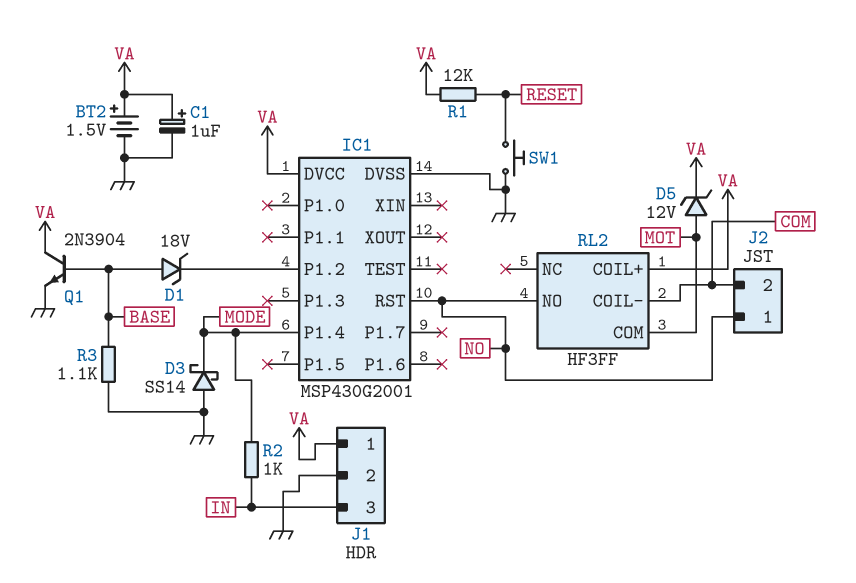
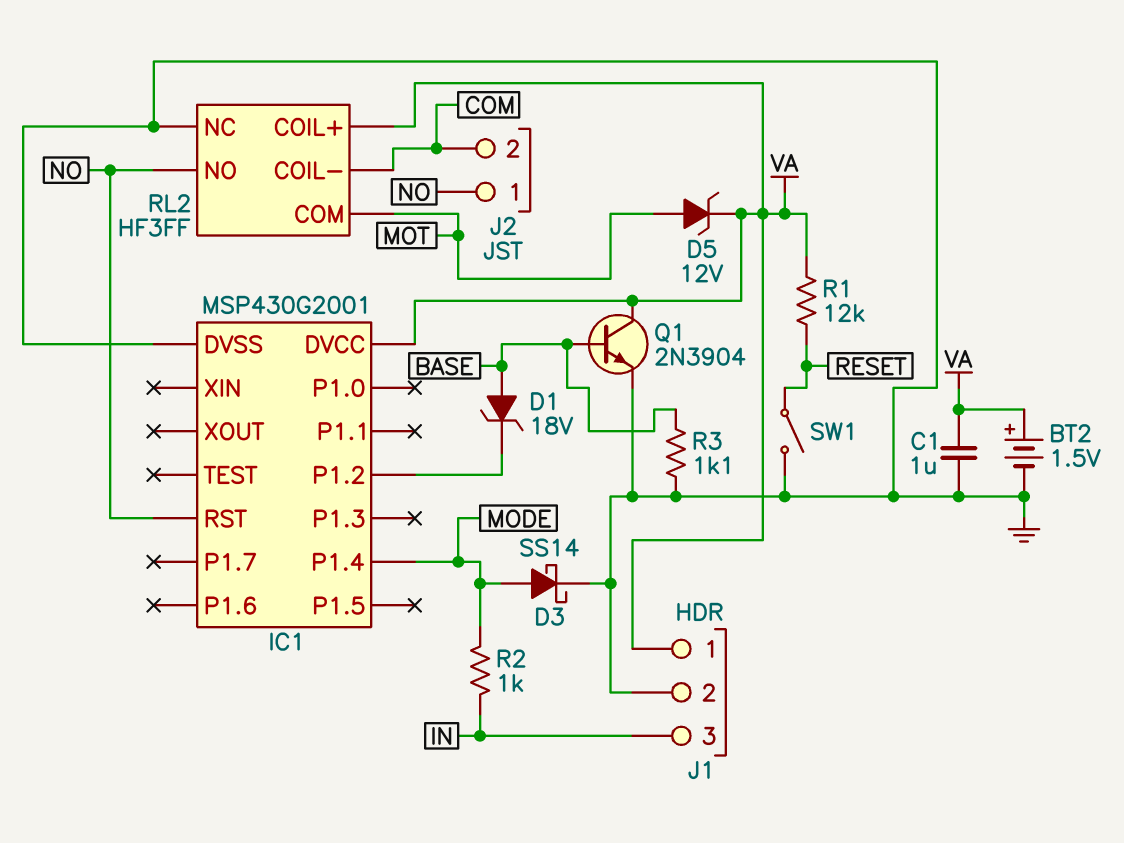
C1: 1uF (plus VA, minus GND) -> 1uF (GND, VA)
D3: schottky SS14 (A GND, K MODE) -> schottky SS14 (A MODE, K GND)
RL2 pin NC: none -> GND
SW1: button (GND, RESET) -> switch (GND, RESET)

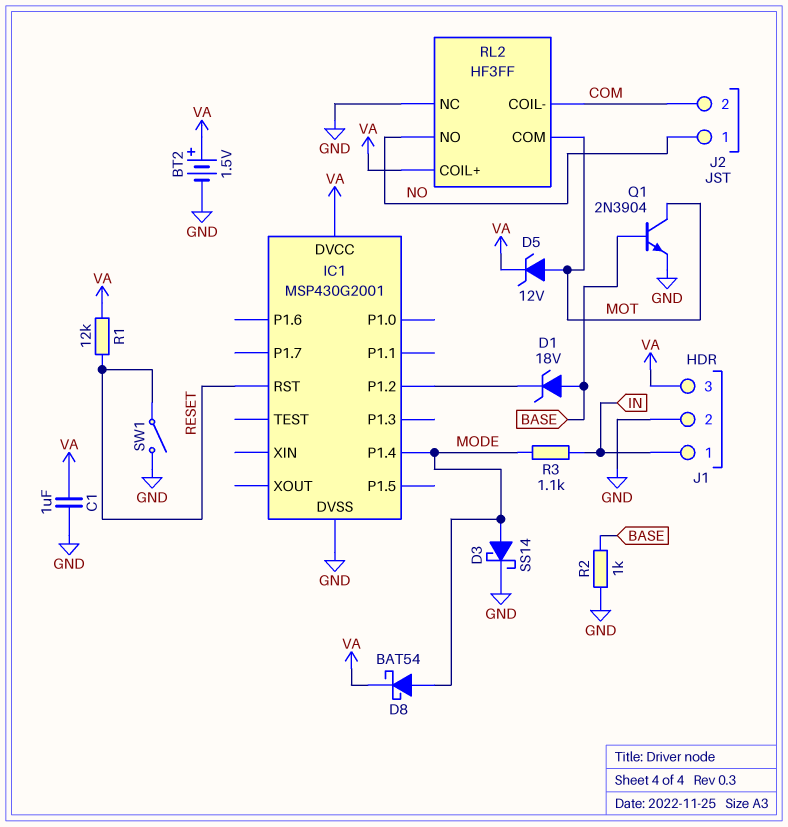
D8: none -> schottky BAT54 (A MODE, K VA)
IC1 pin RST: NO -> RESET
J1 pin 1: VA -> IN
J1 pin 3: IN -> VA
Q1: NPN 2N3904 (B BASE, C VA, E GND) -> NPN 2N3904 (B BASE, C MOT, E GND)
R2: 1k (IN, MODE) -> 1k (BASE, GND)
R3: 1.1k (BASE, GND) -> 1.1k (IN, MODE)

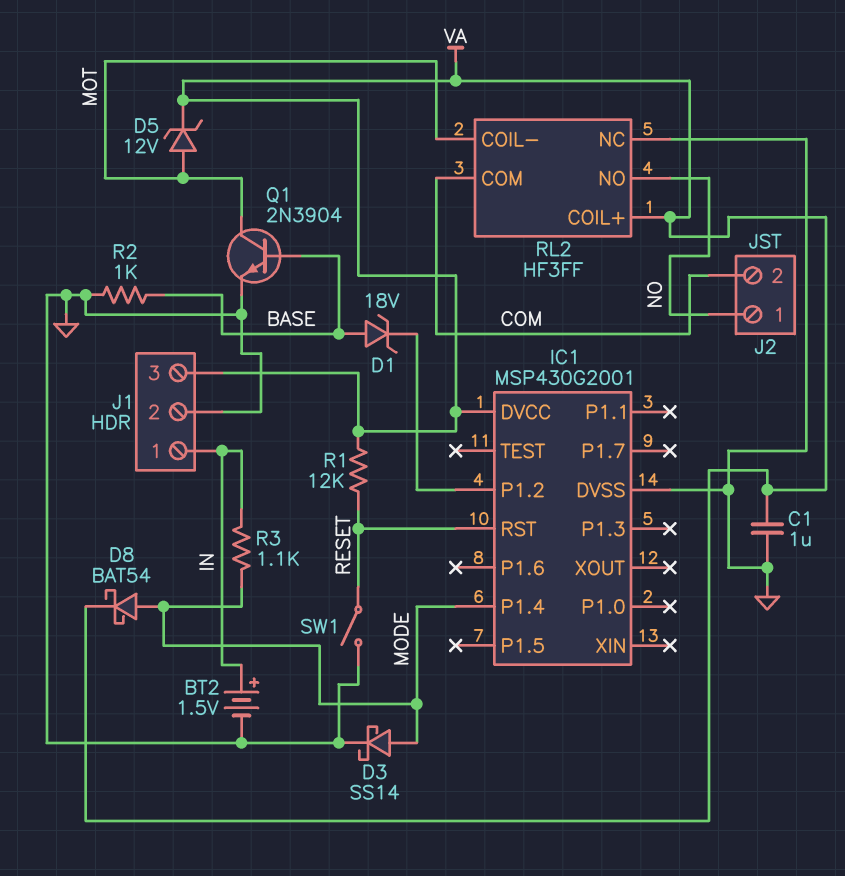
BT2: 1.5V (plus VA, minus GND) -> 1.5V (plus IN, minus GND)
RL2 pin COIL-: COM -> MOT
RL2 pin COM: MOT -> COM

